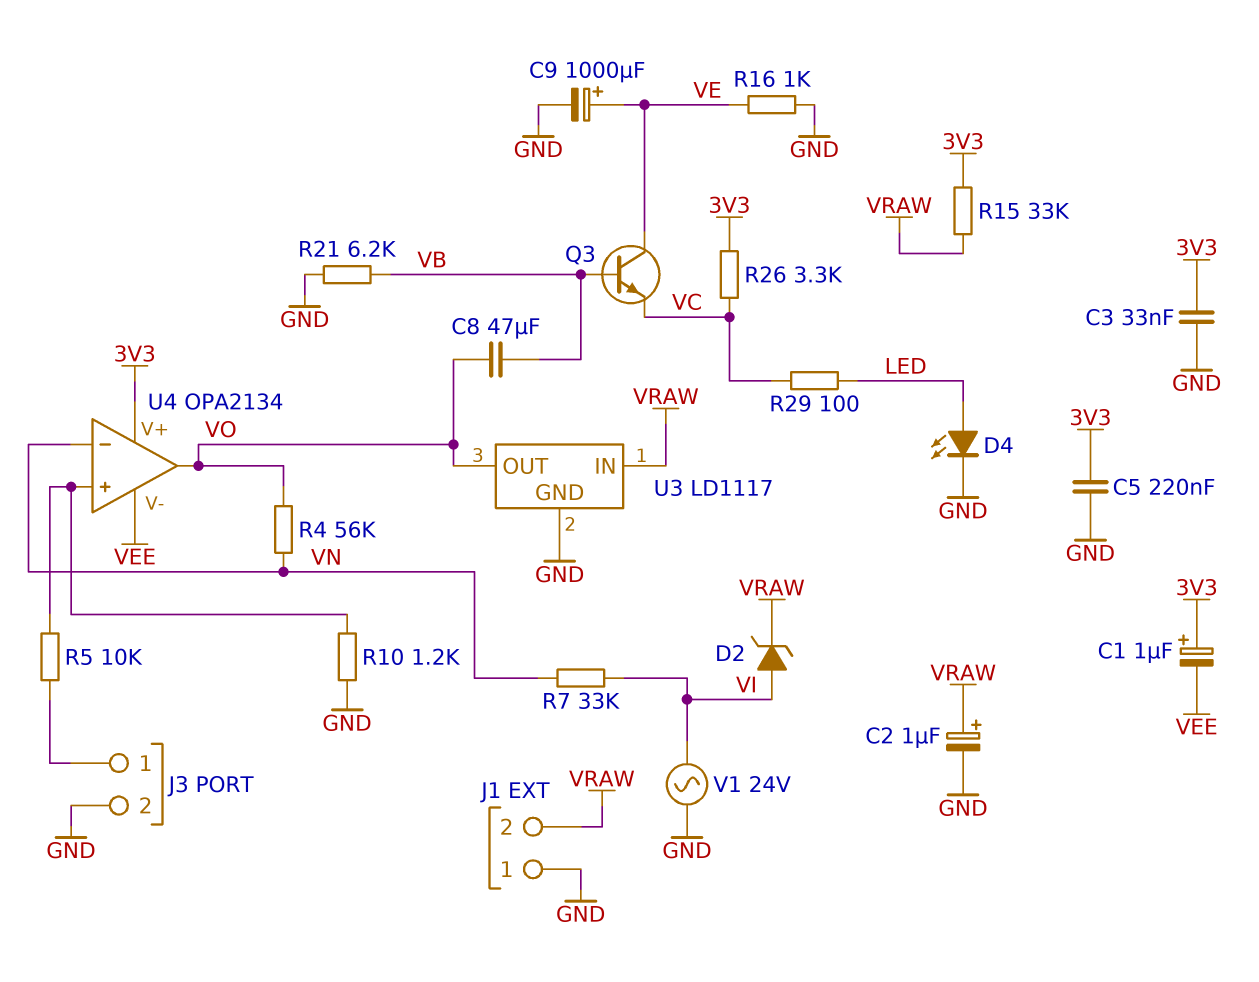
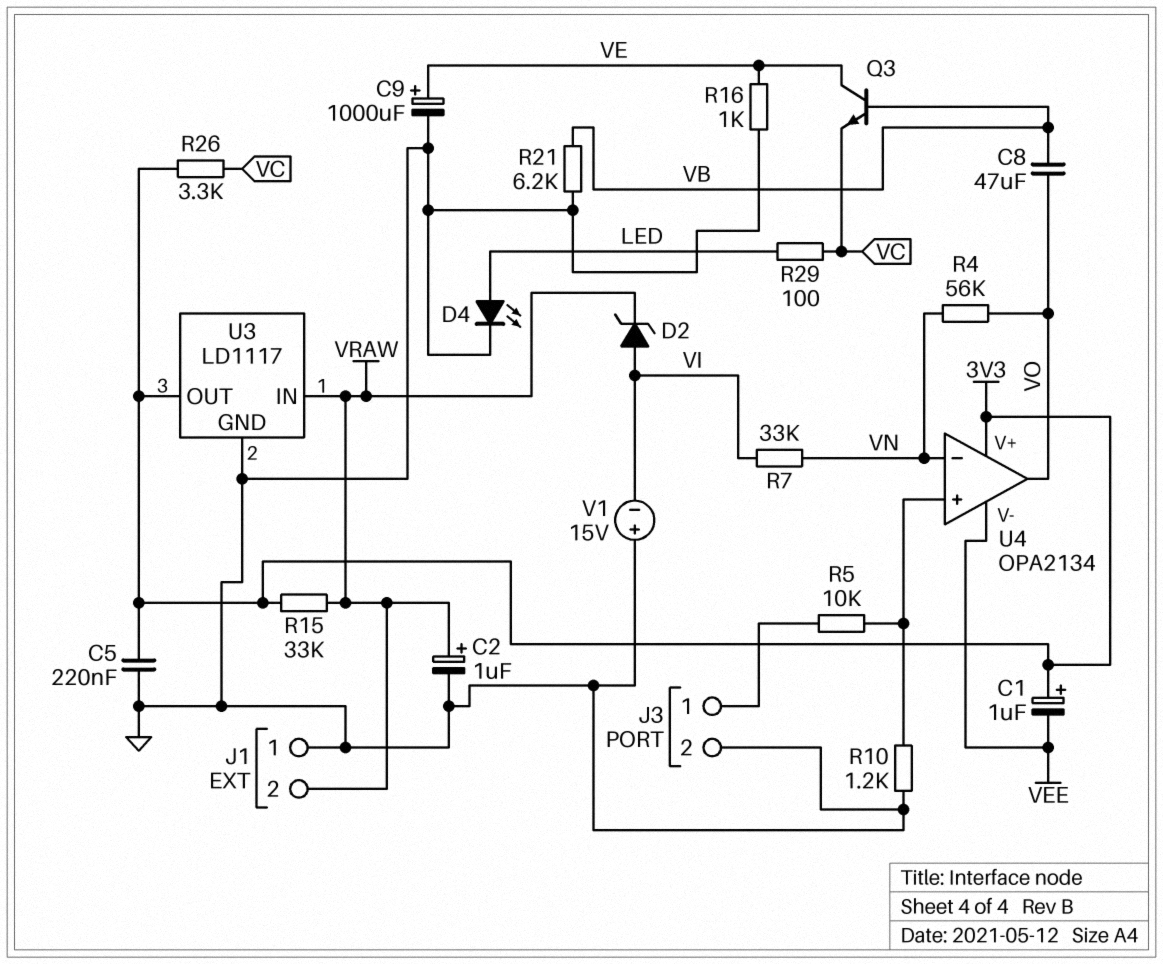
C3: 33nF (3V3, GND) -> none
U3 pin OUT: VO -> 3V3
V1: AC 24V (GND, VI) -> 15V (plus GND, minus VI)

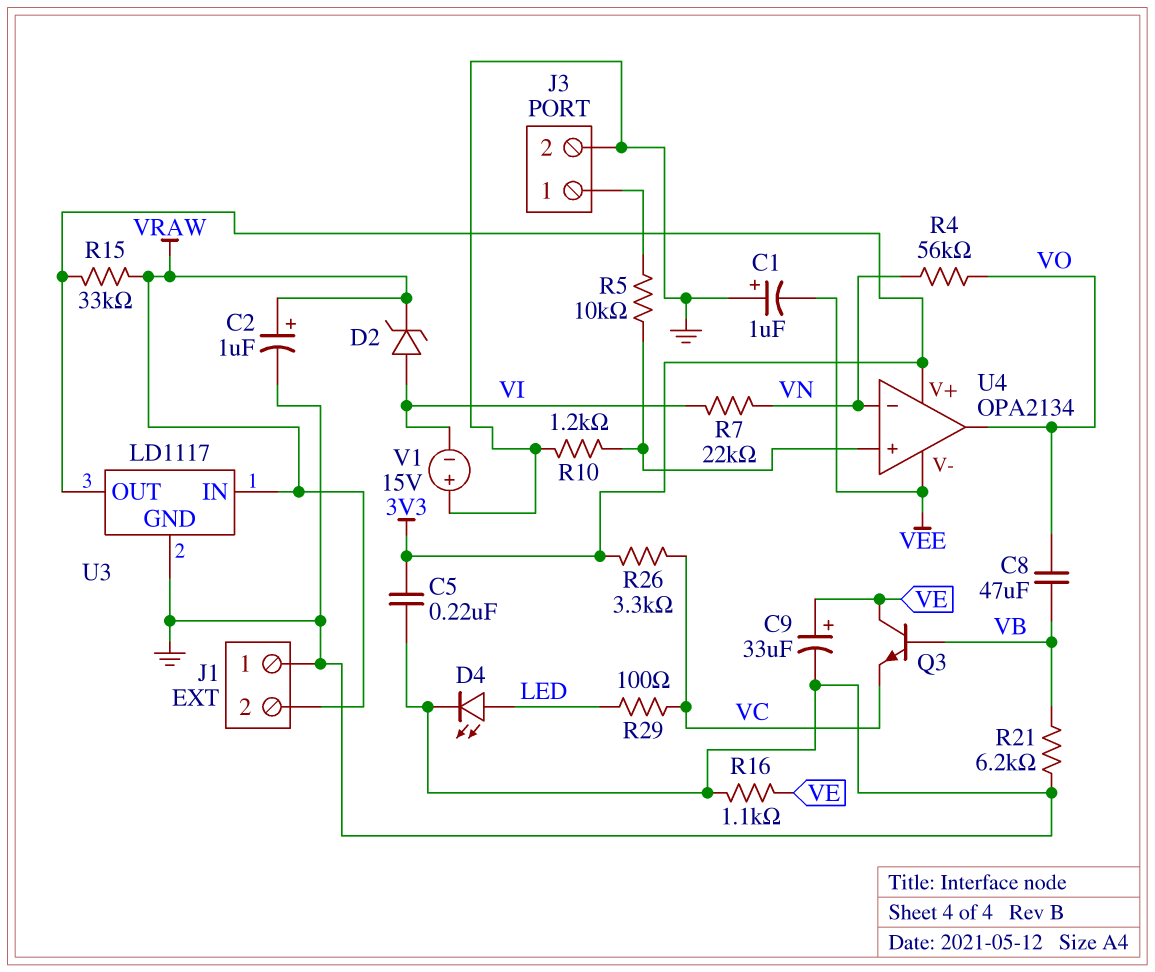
C1: 1uF (plus 3V3, minus VEE) -> 1uF (plus GND, minus VEE)
C9: 1000uF (plus VE, minus GND) -> 33uF (plus VE, minus GND)
R7: 33k (VI, VN) -> 22k (VI, VN)
R16: 1k (GND, VE) -> 1.1k (GND, VE)

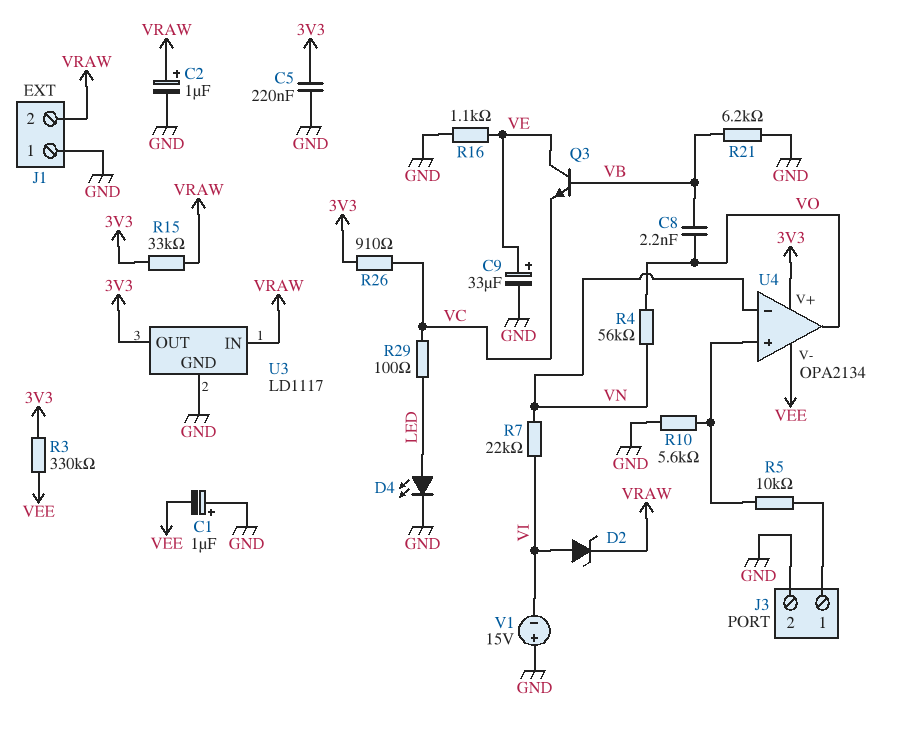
C8: 47uF (VB, VO) -> 2.2nF (VB, VO)
R3: none -> 330k (3V3, VEE)
R10: 1.2k (GND, U4/in+) -> 5.6k (GND, U4/in+)
R26: 3.3k (3V3, VC) -> 910 (3V3, VC)

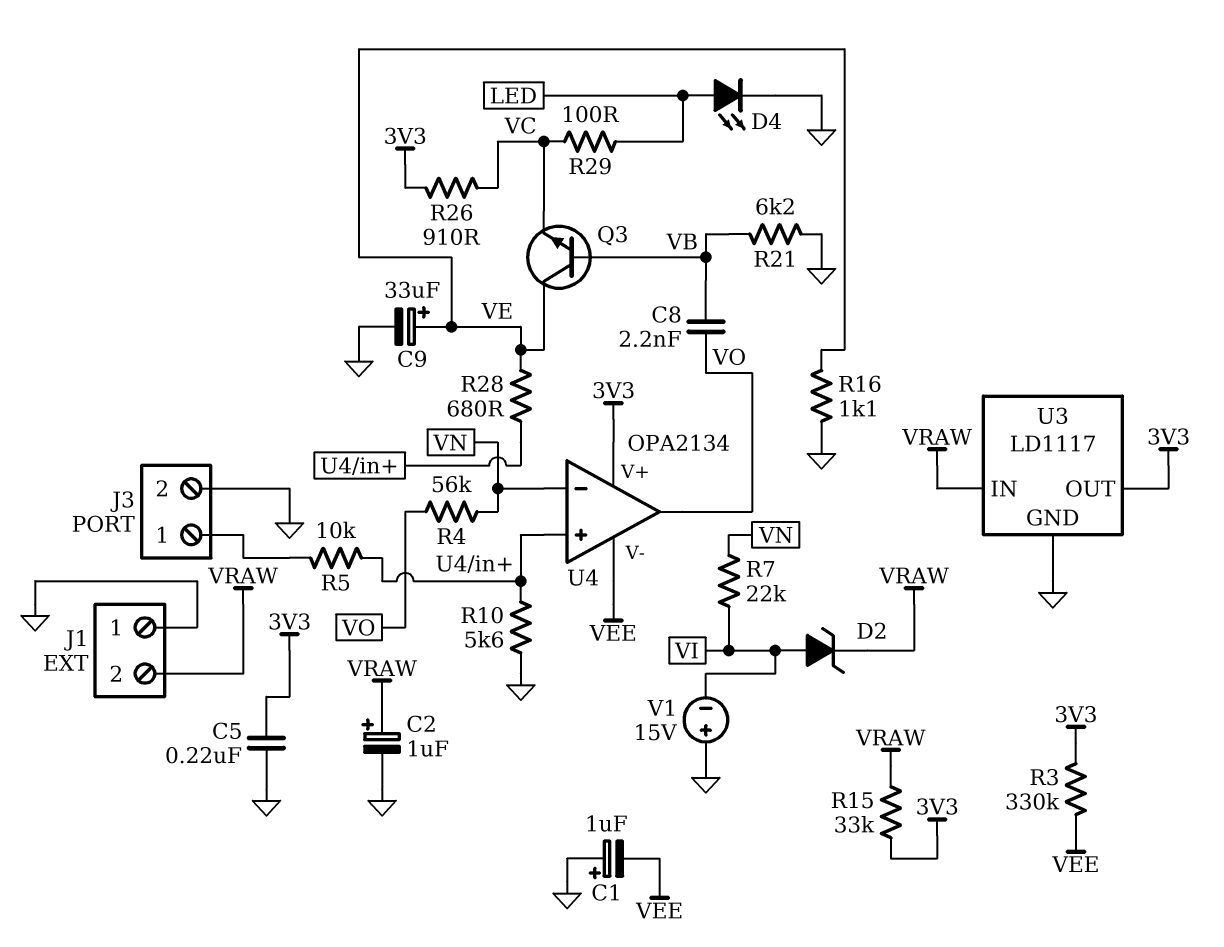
R28: none -> 680 (U4/in+, VE)

